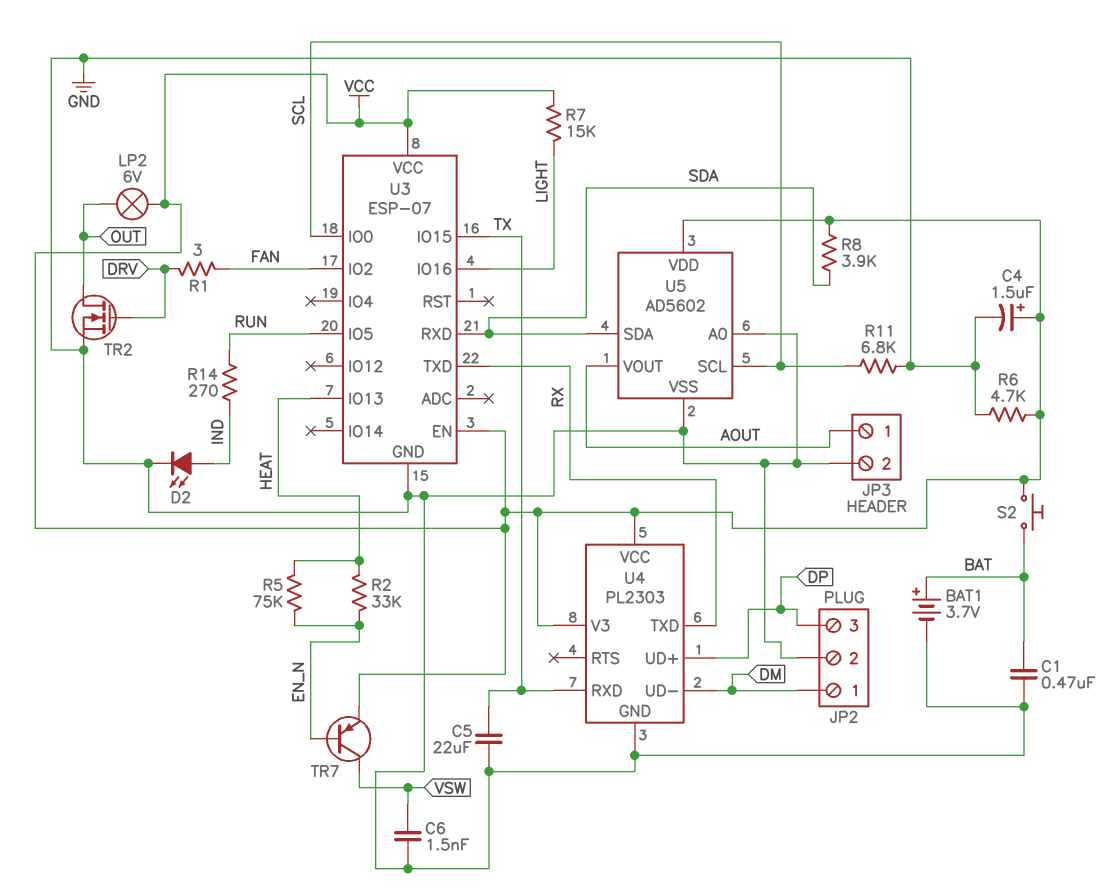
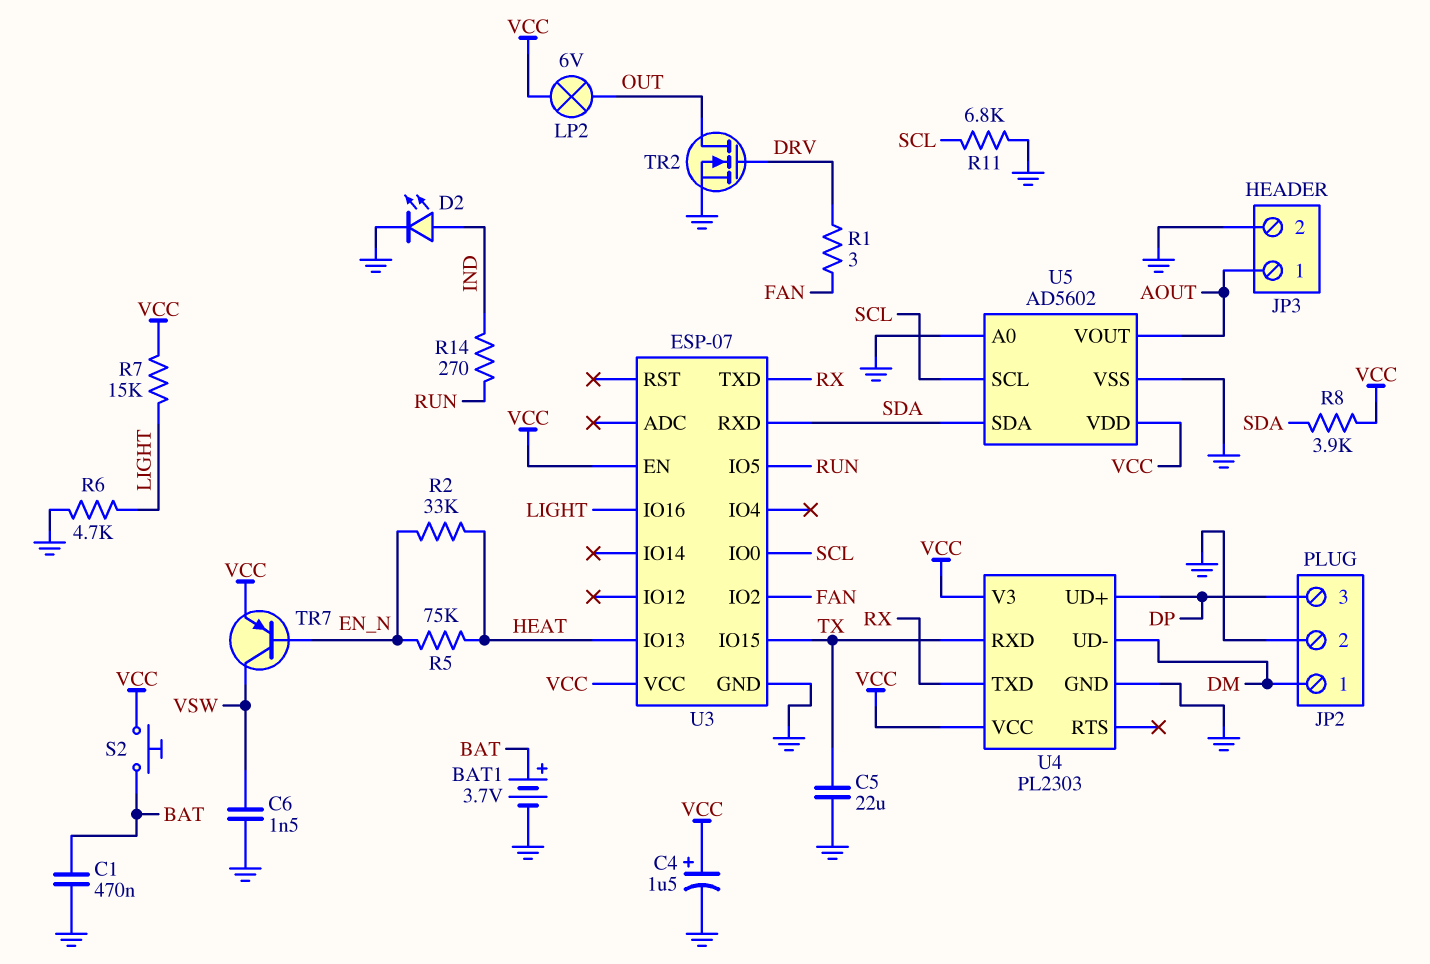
R6: 4.7k (GND, VCC) -> 4.7k (GND, LIGHT)

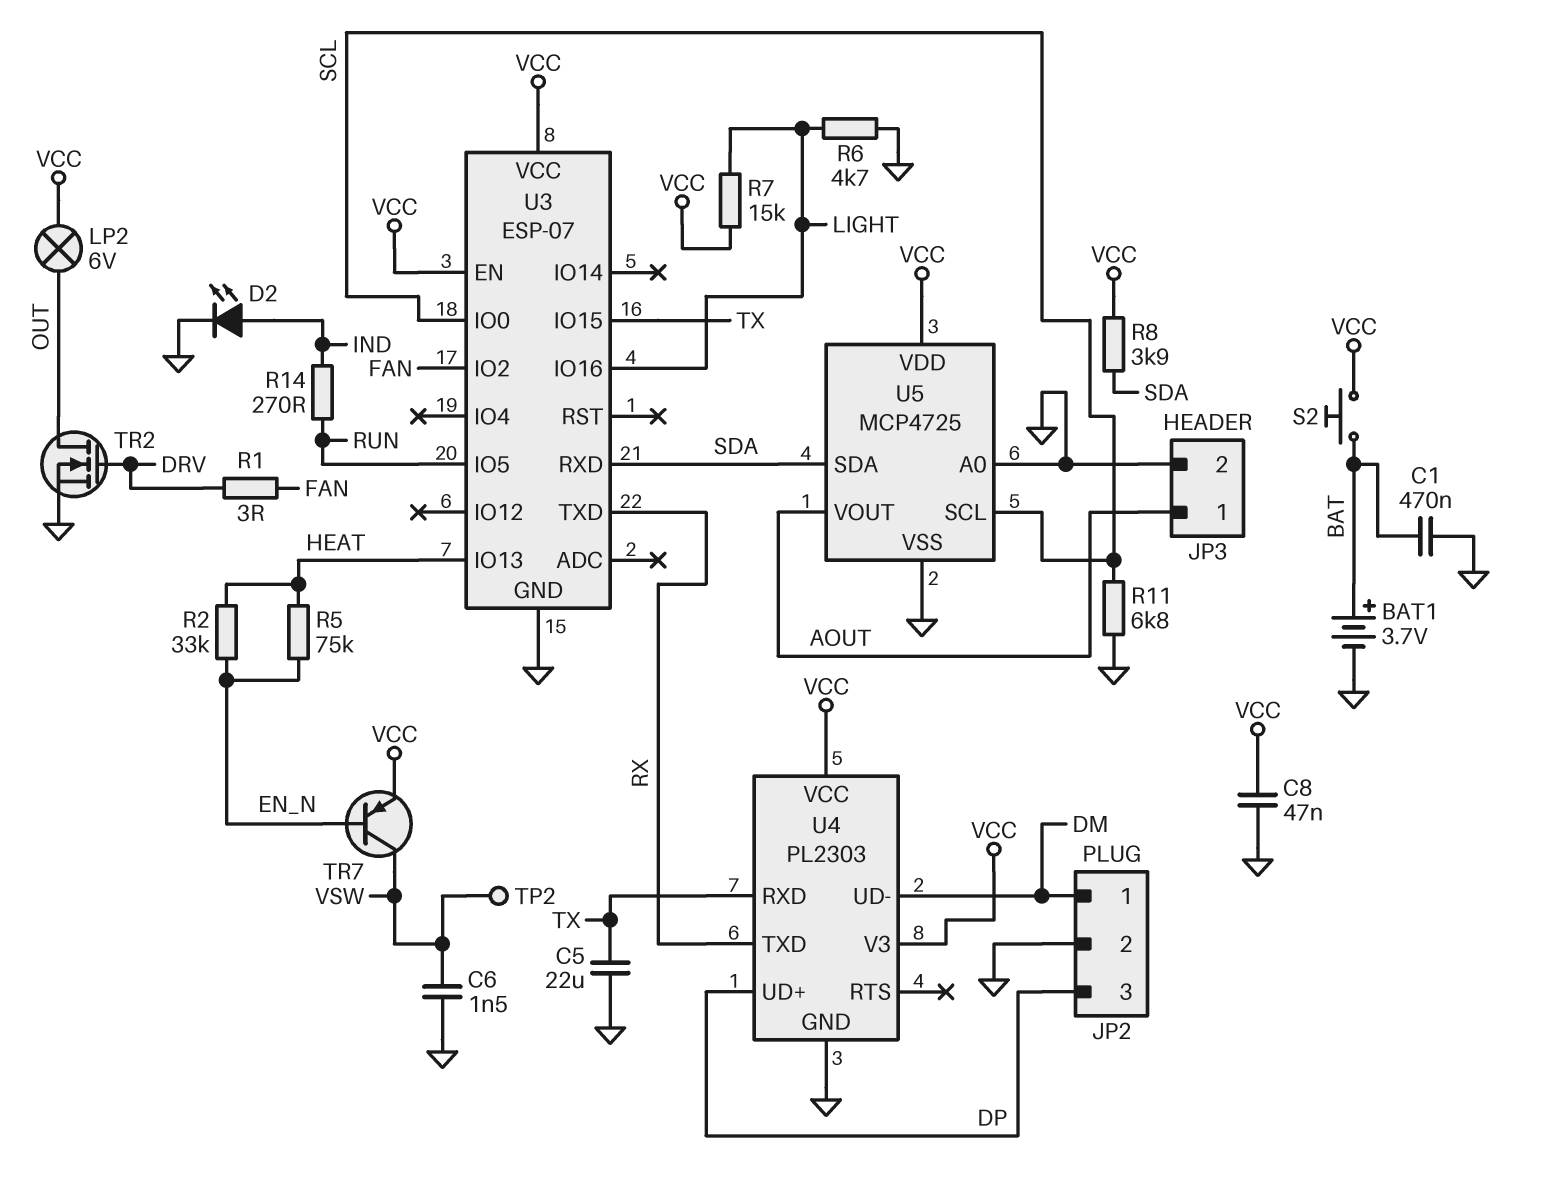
C4: 1.5uF (plus VCC, minus GND) -> none
C8: none -> 47nF (GND, VCC)
TP2: none -> test point (VSW)
U5: AD5602 -> MCP4725

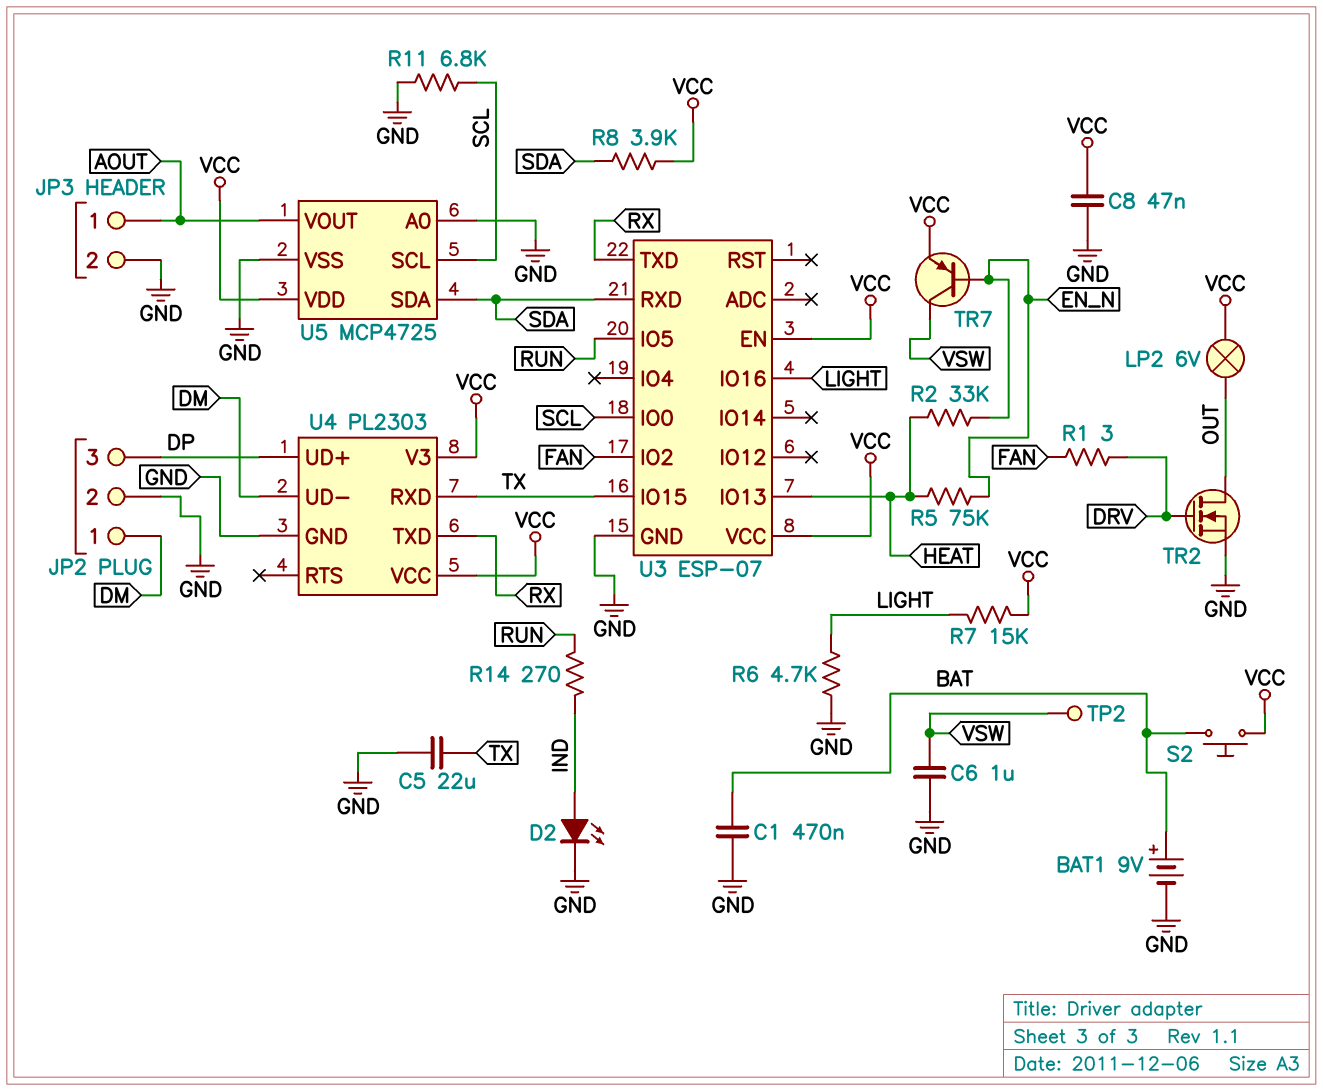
BAT1: 3.7V (plus BAT, minus GND) -> 9V (plus BAT, minus GND)
C6: 1.5nF (GND, VSW) -> 1uF (GND, VSW)

